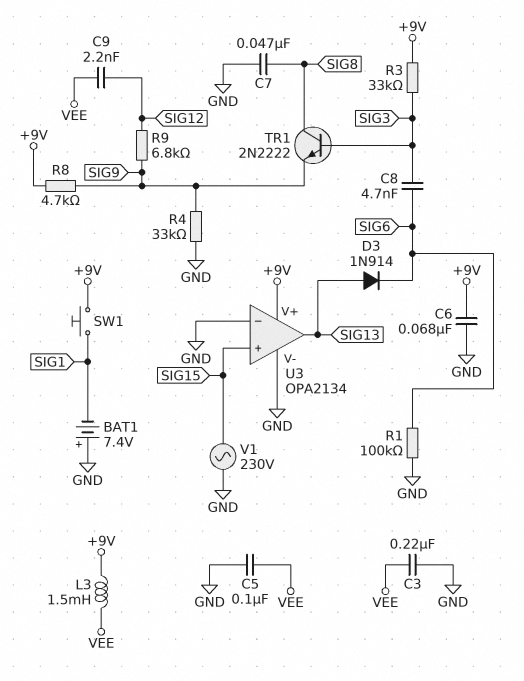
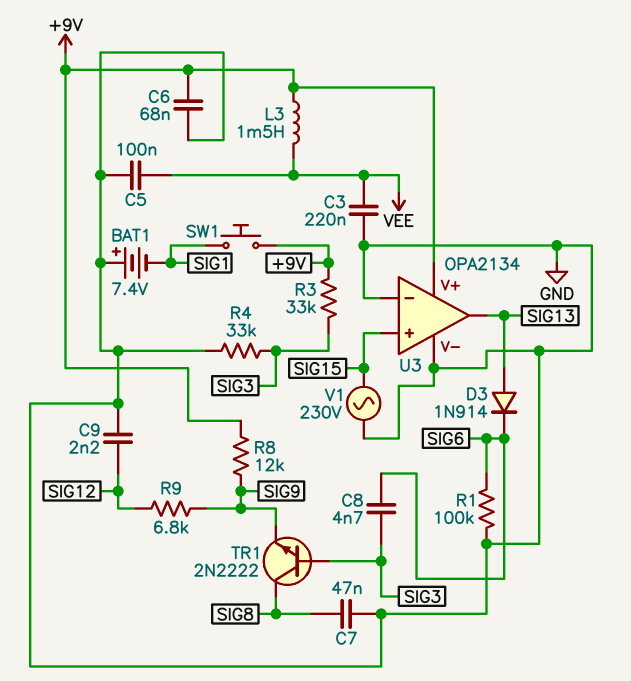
C9: 2.2nF (SIG12, VEE) -> 2.2nF (GND, SIG12)
R4: 33k (GND, SIG9) -> 33k (GND, SIG3)
R8: 4.7k (+9V, SIG9) -> 12k (+9V, SIG9)

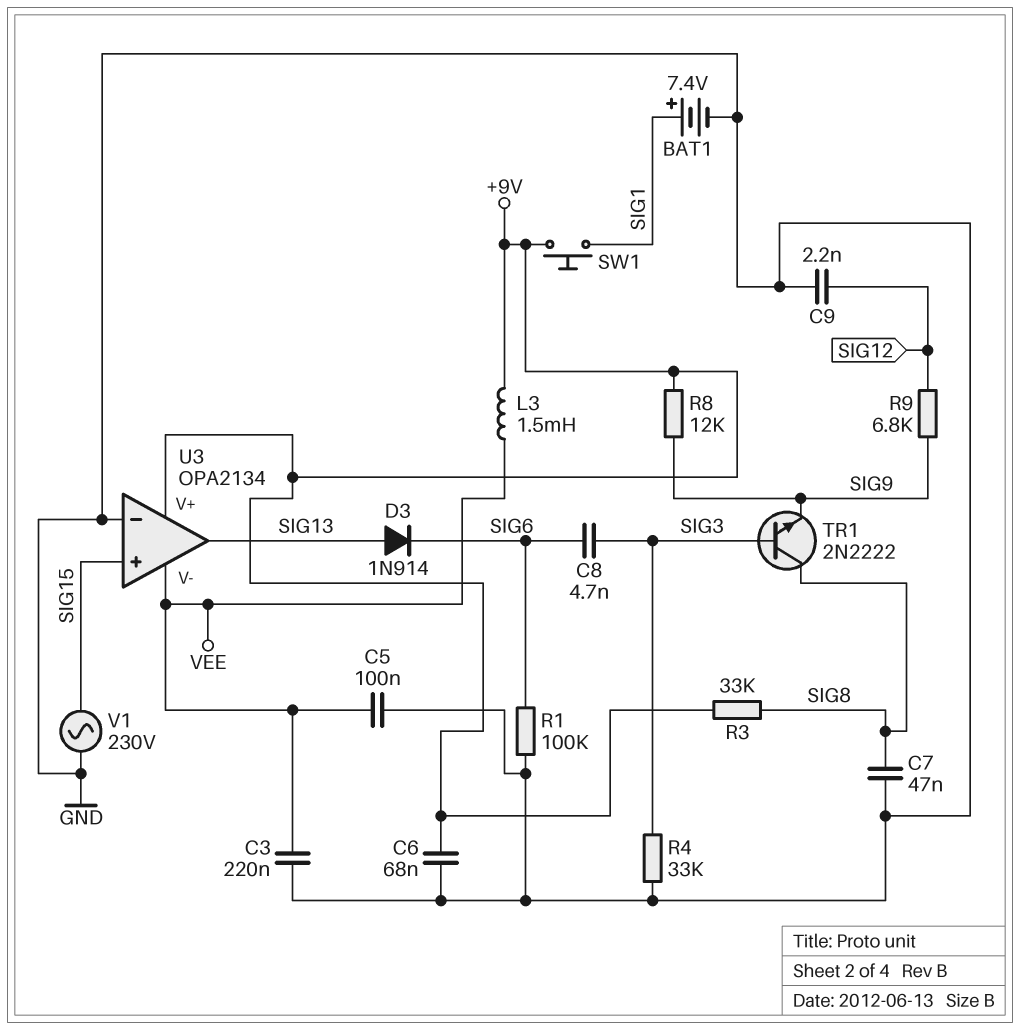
BAT1: 7.4V (plus GND, minus SIG1) -> 7.4V (plus SIG1, minus GND)
R3: 33k (+9V, SIG3) -> 33k (+9V, SIG8)
U3 pin V-: GND -> VEE

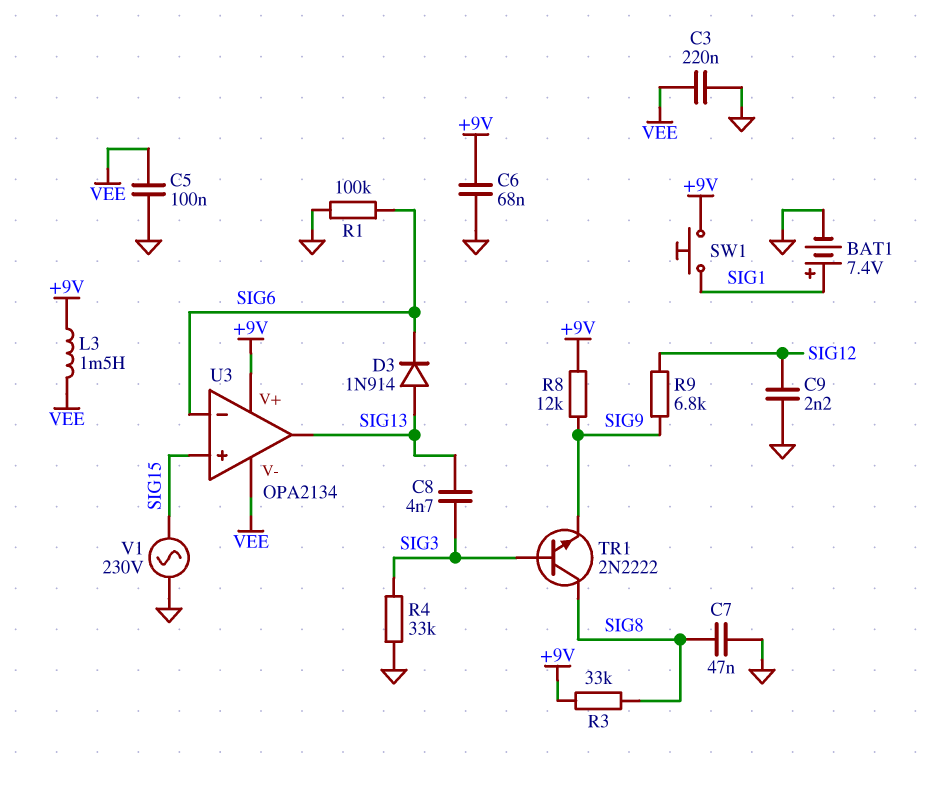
C8: 4.7nF (SIG3, SIG6) -> 4.7nF (SIG3, SIG13)
U3 pin in-: GND -> SIG6

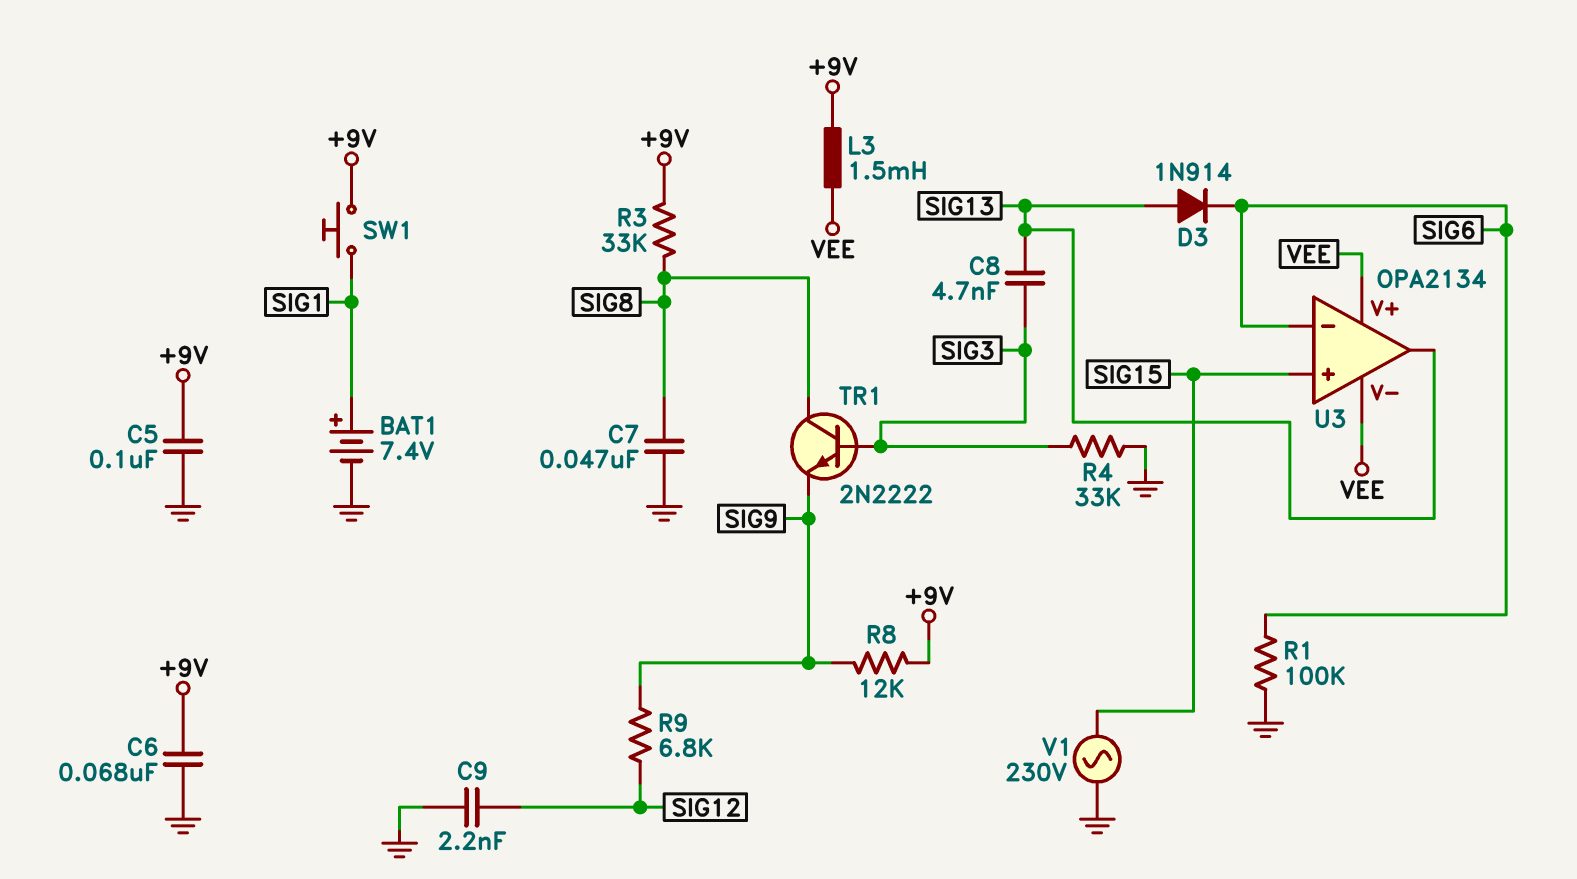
C3: 220nF (GND, VEE) -> none
C5: 100nF (GND, VEE) -> 100nF (+9V, GND)
U3 pin V+: +9V -> VEE

